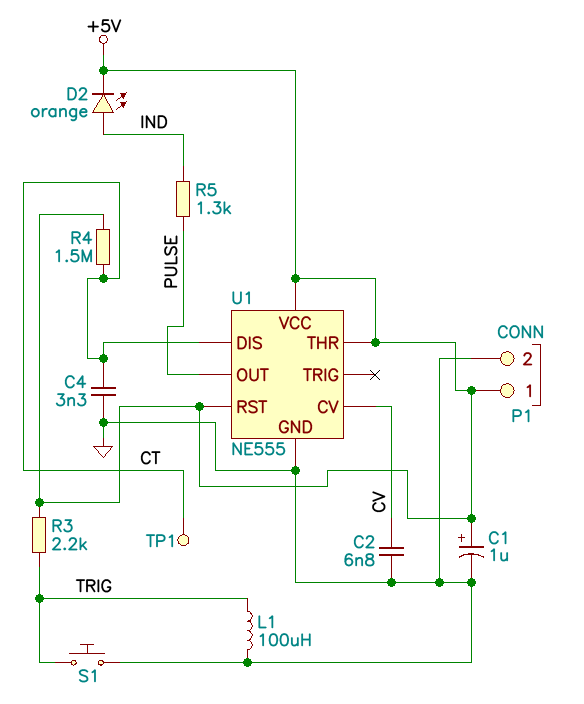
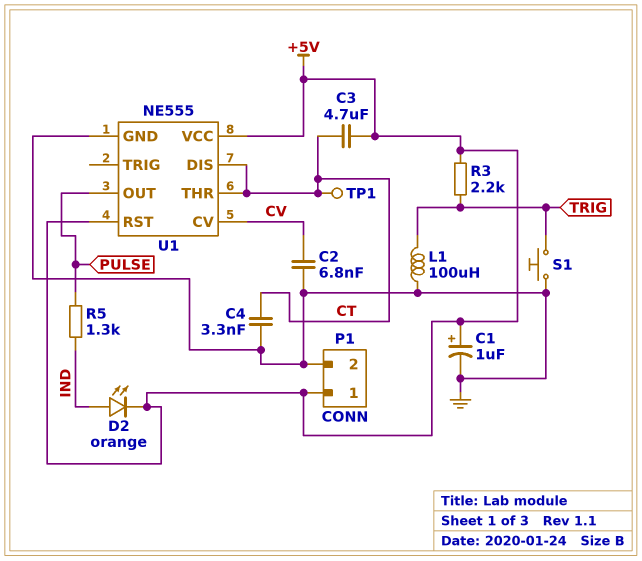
C3: none -> 4.7uF (+5V, CT)
R4: 1.5M (+5V, CT) -> none
U1 pin THR: +5V -> CT

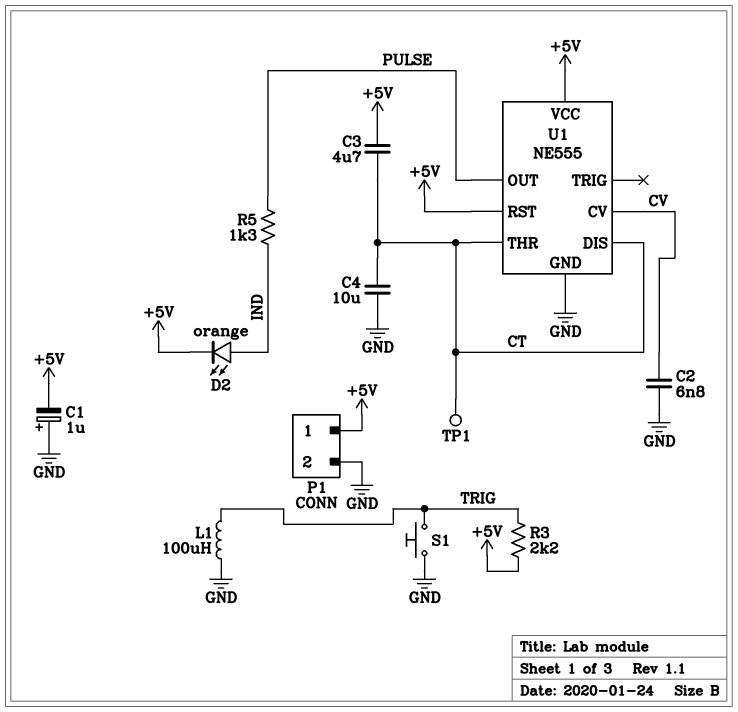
C1: 1uF (plus +5V, minus GND) -> 1uF (plus GND, minus +5V)
C4: 3.3nF (CT, GND) -> 10uF (CT, GND)

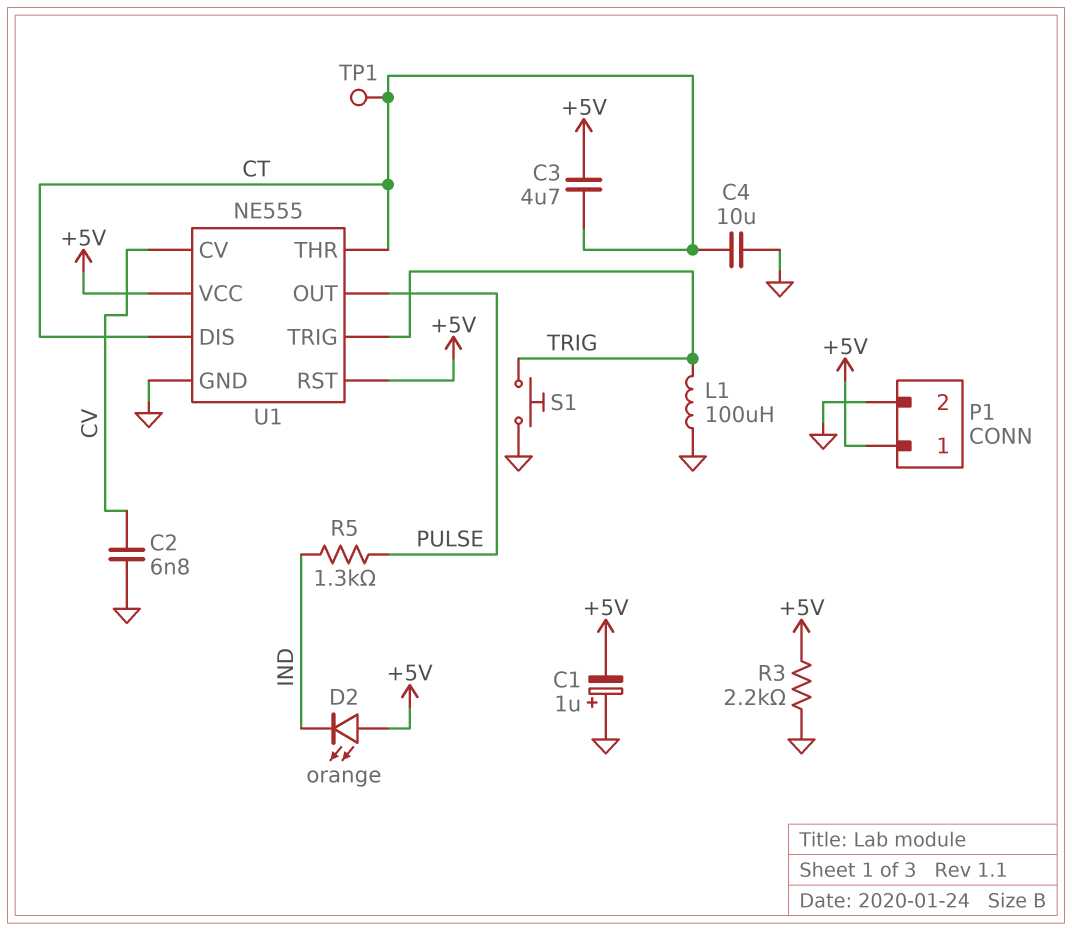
D2: LED orange (A IND, K +5V) -> LED orange (A +5V, K IND)
R3: 2.2k (+5V, TRIG) -> 2.2k (+5V, GND)
U1 pin TRIG: none -> TRIG

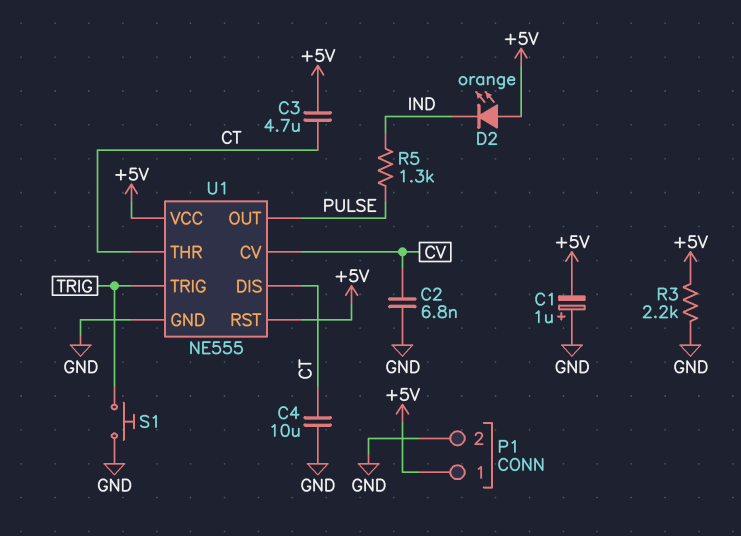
L1: 100uH (GND, TRIG) -> none
TP1: test point (CT) -> none

